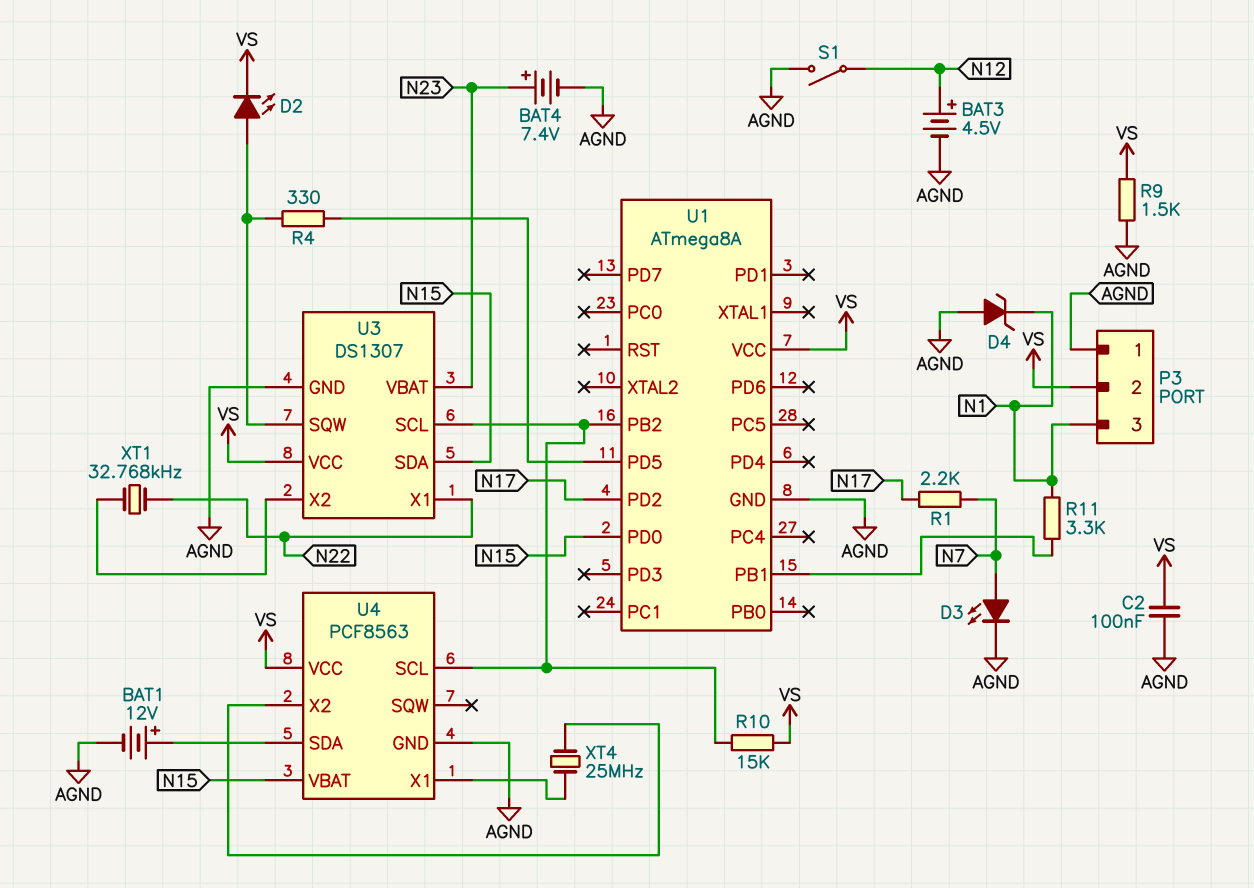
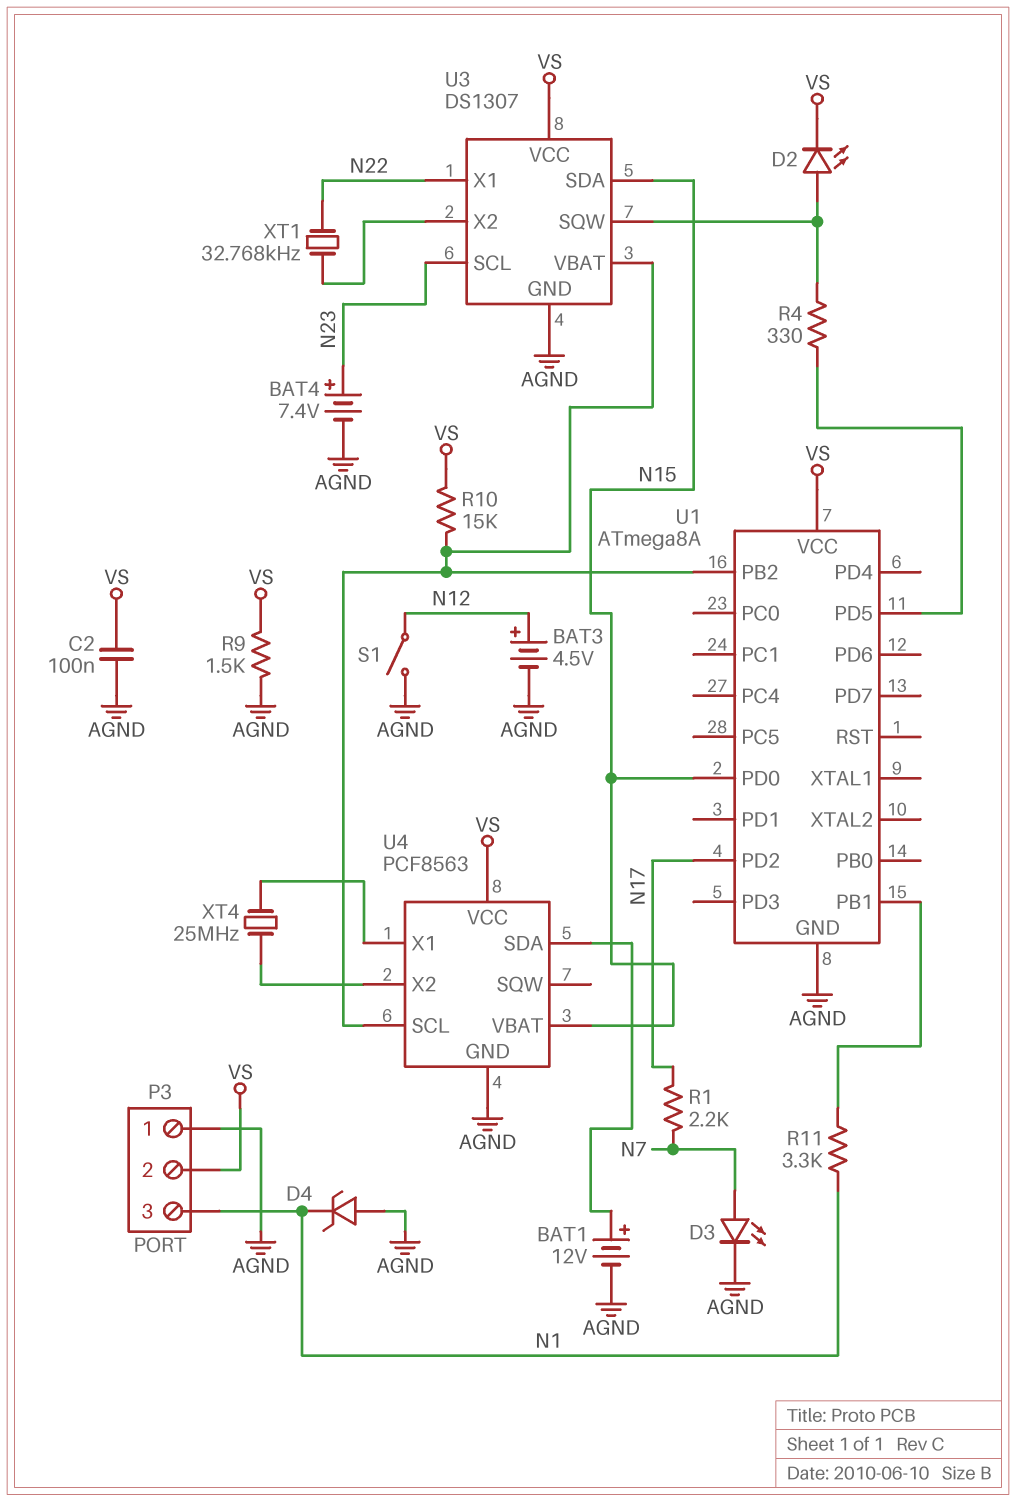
U3 pin SCL: U1/PB2 -> N23
U3 pin VBAT: N23 -> U1/PB2

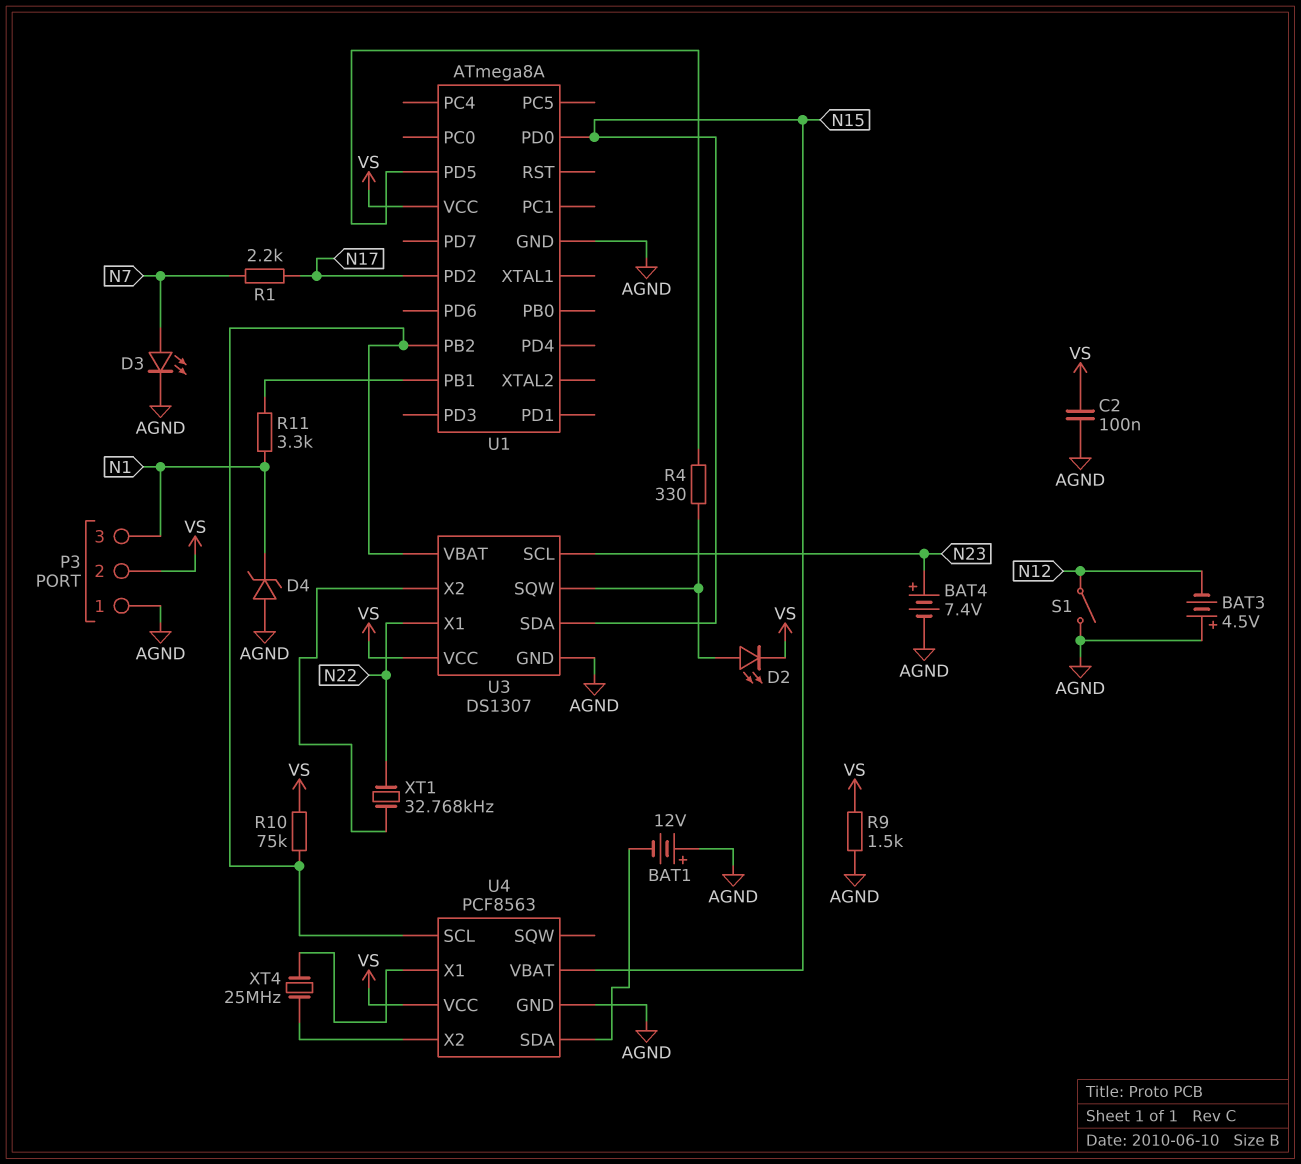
BAT1: 12V (plus U4/SDA, minus AGND) -> 12V (plus AGND, minus U4/SDA)
BAT3: 4.5V (plus N12, minus AGND) -> 4.5V (plus AGND, minus N12)
R10: 15k (U1/PB2, VS) -> 75k (U1/PB2, VS)

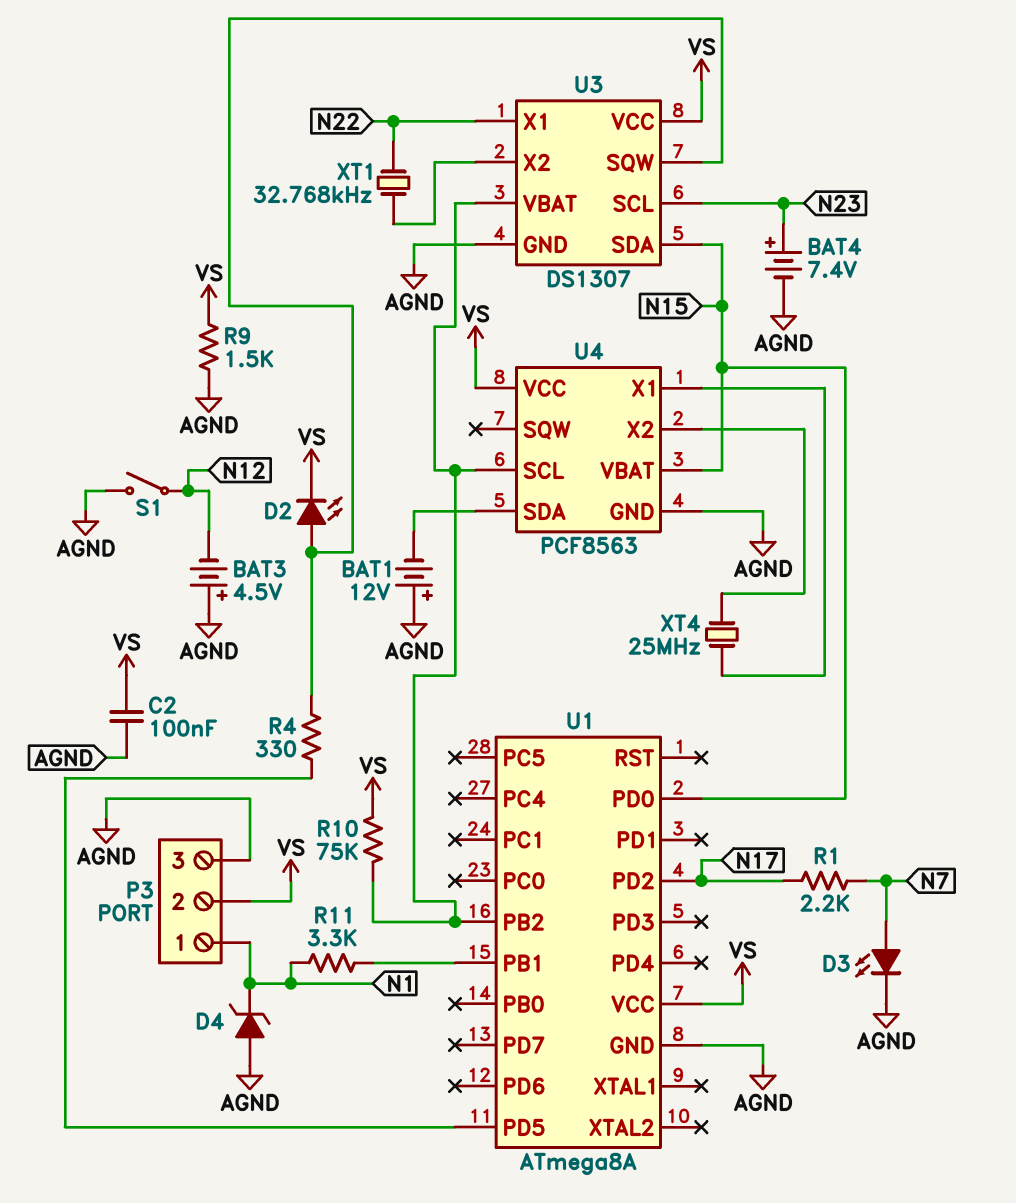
P3 pin 1: AGND -> N1
P3 pin 3: N1 -> AGND

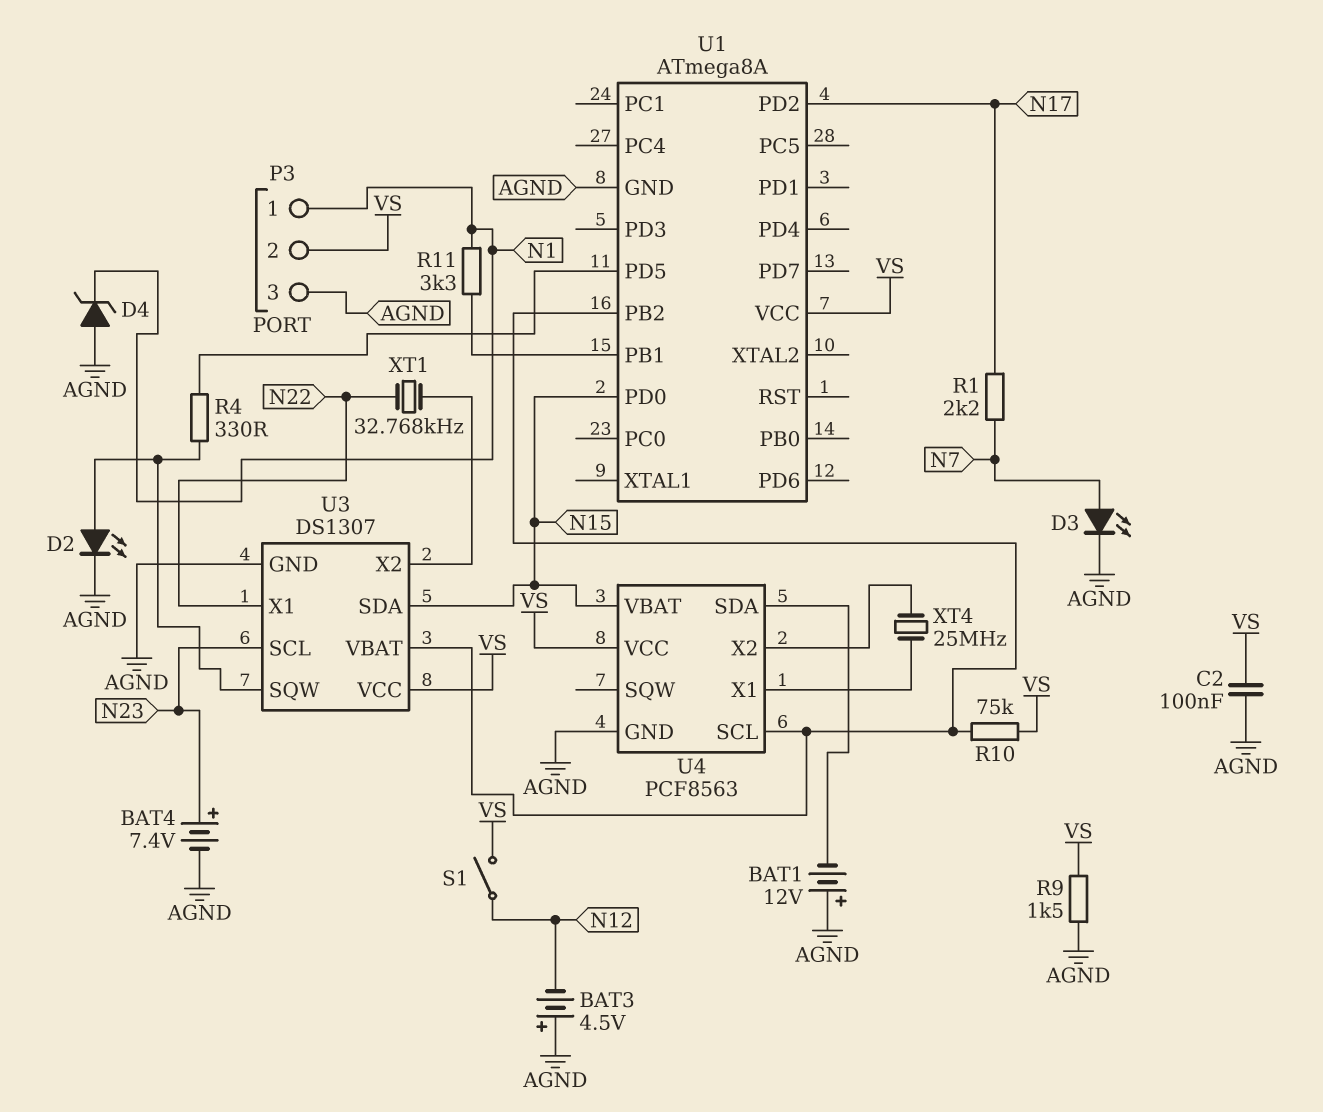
D2: LED (A U3/SQW, K VS) -> LED (A U3/SQW, K AGND)
S1: switch (AGND, N12) -> switch (N12, VS)

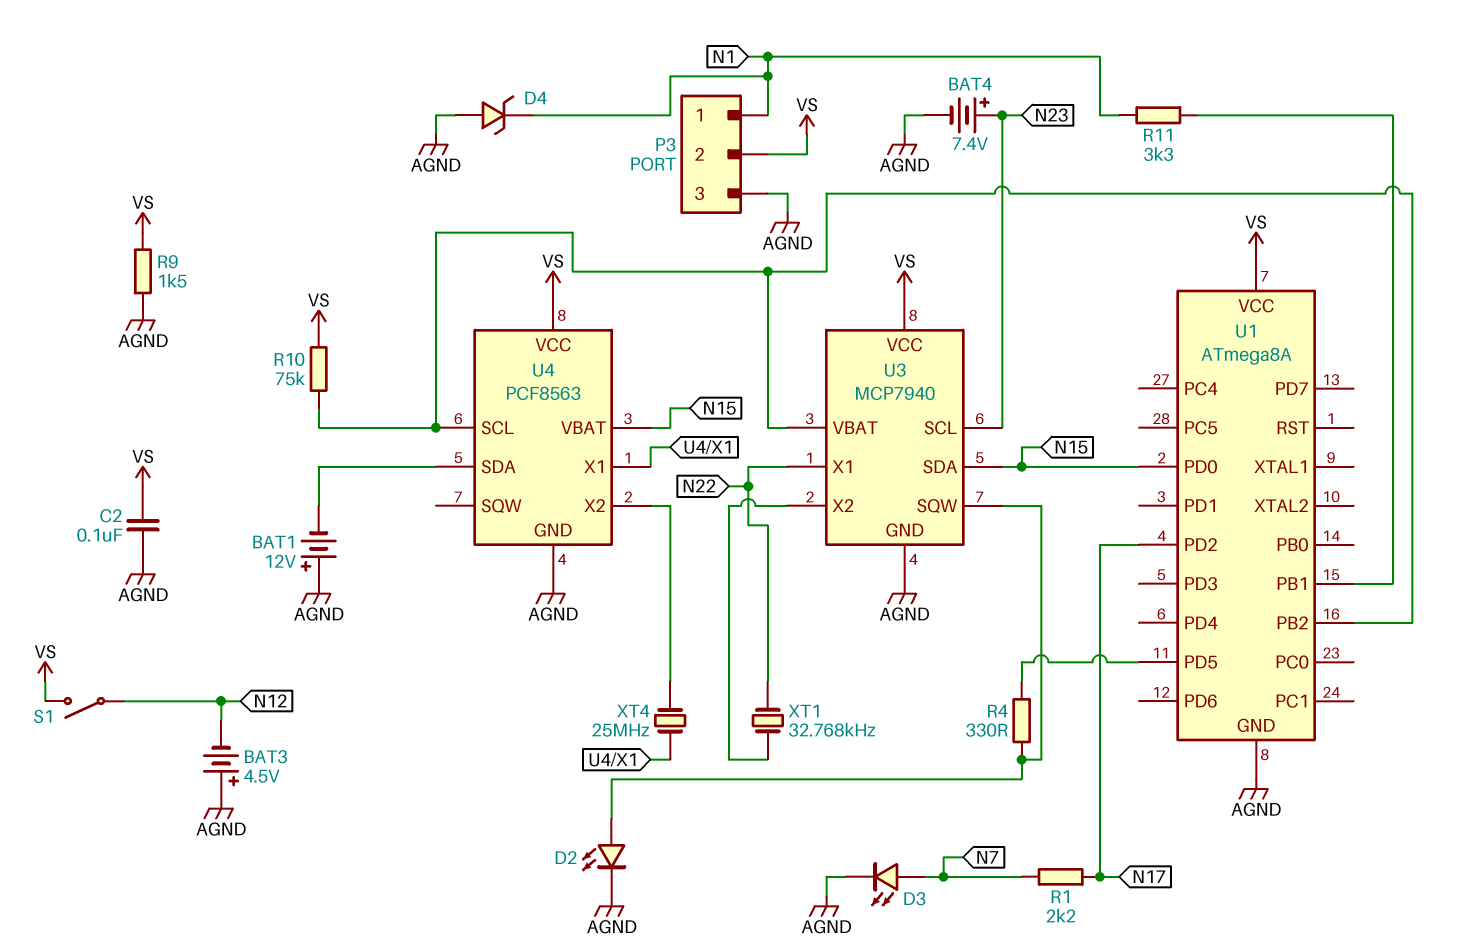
U3: DS1307 -> MCP7940

